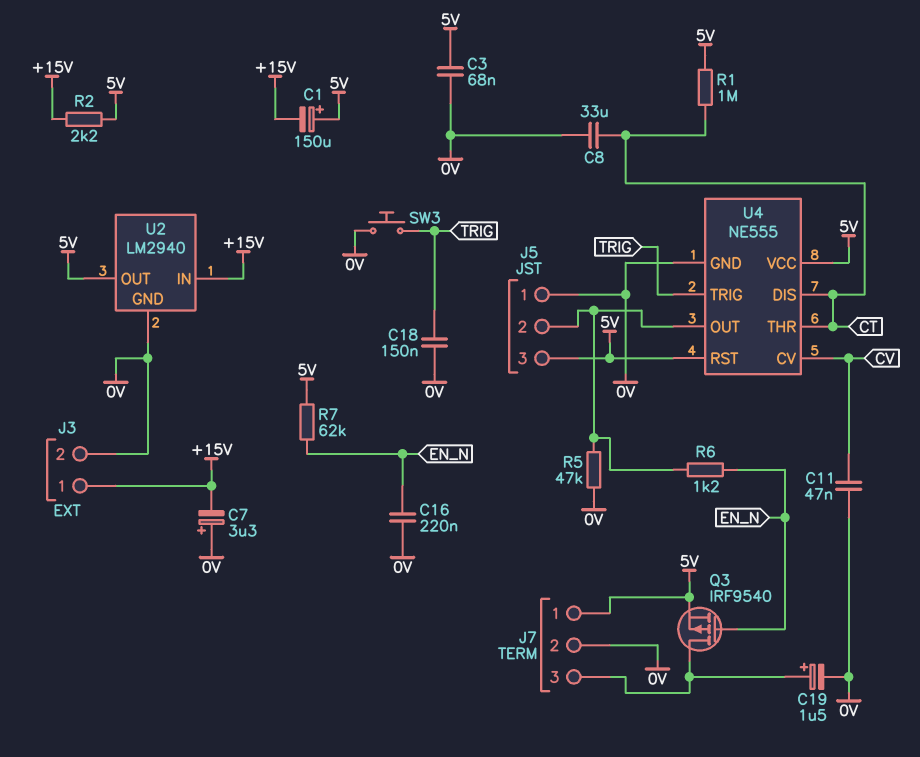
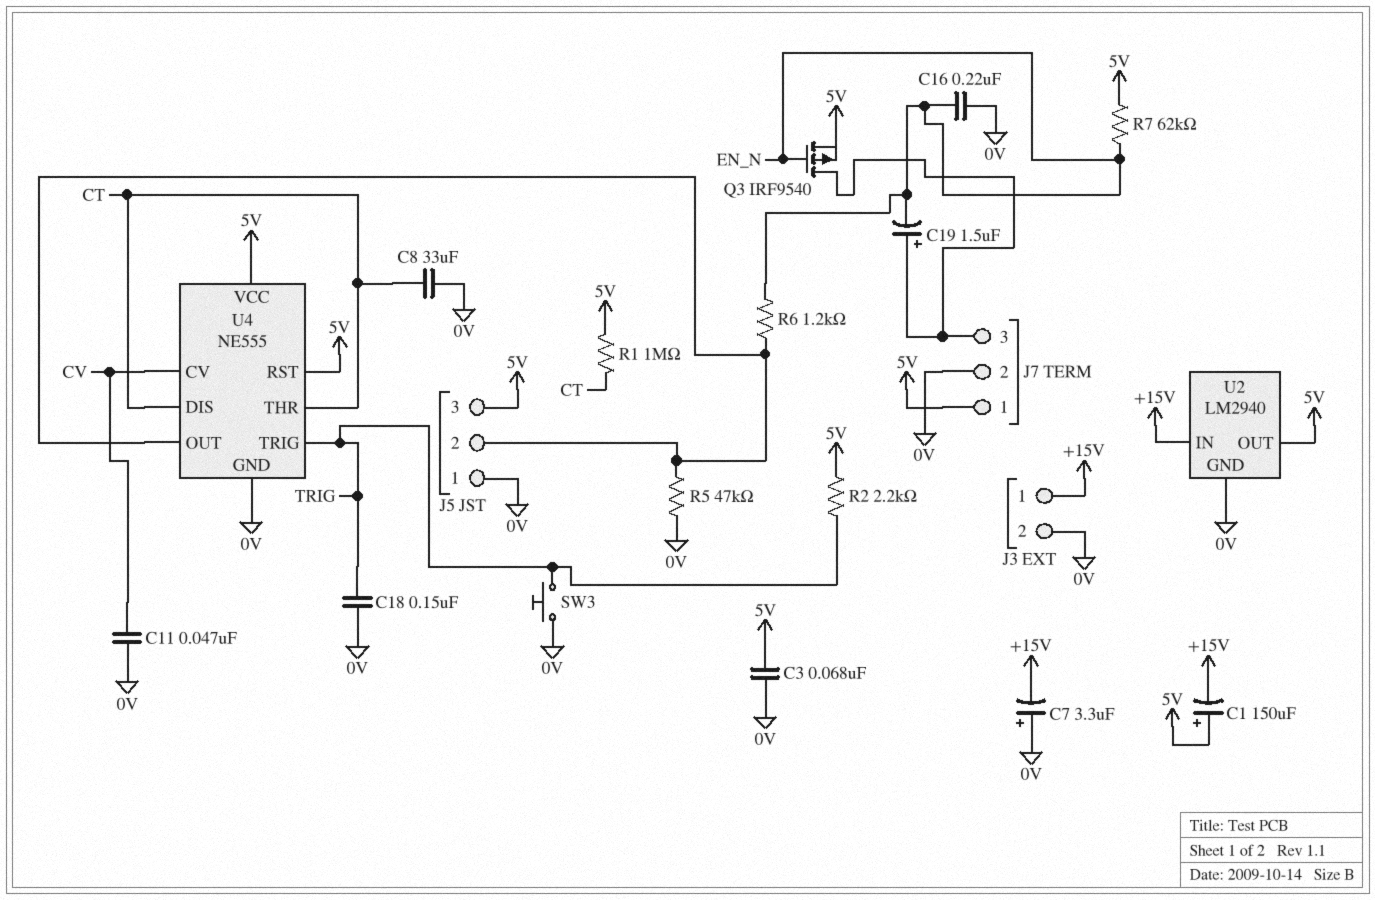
C19: 1.5uF (plus J7/3, minus 0V) -> 1.5uF (plus J7/3, minus EN_N)
R2: 2.2k (+15V, 5V) -> 2.2k (5V, TRIG)

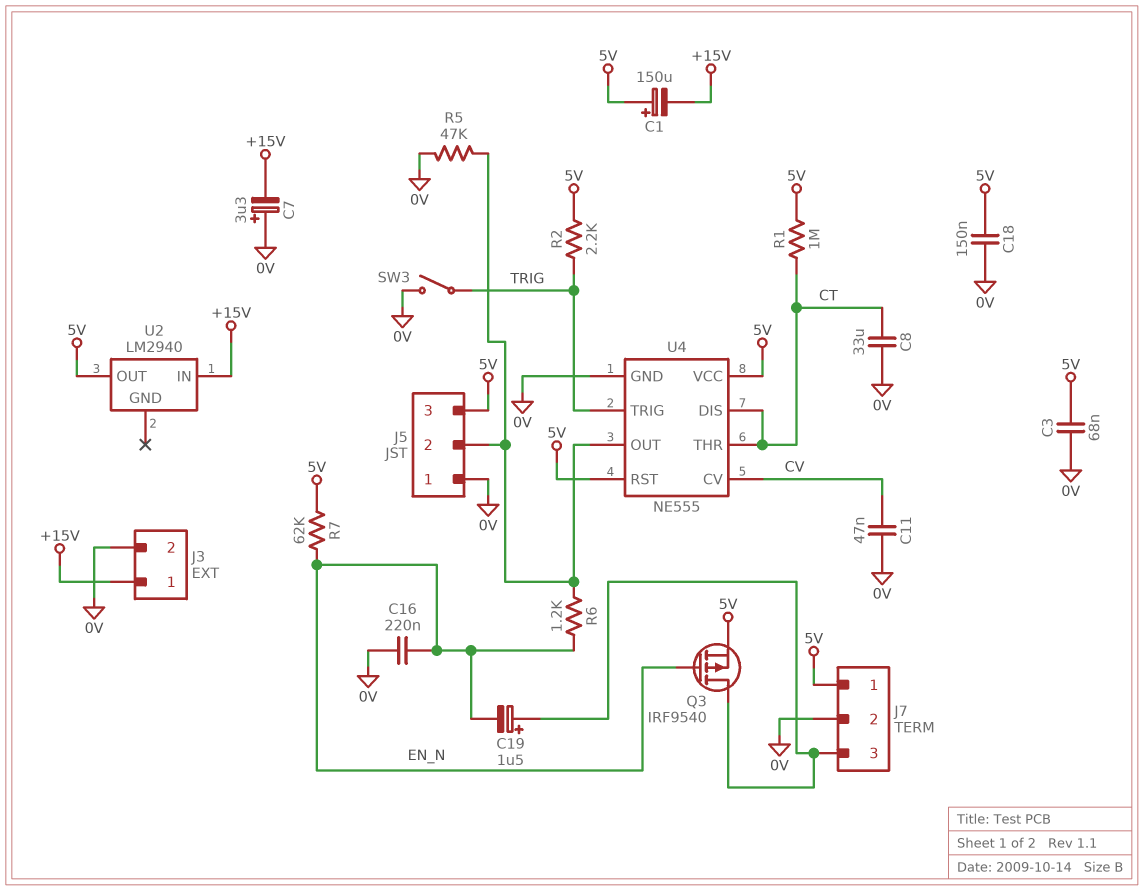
C18: 150nF (0V, TRIG) -> 150nF (0V, 5V)
SW3: button (0V, TRIG) -> switch (0V, TRIG)
U2 pin GND: 0V -> none

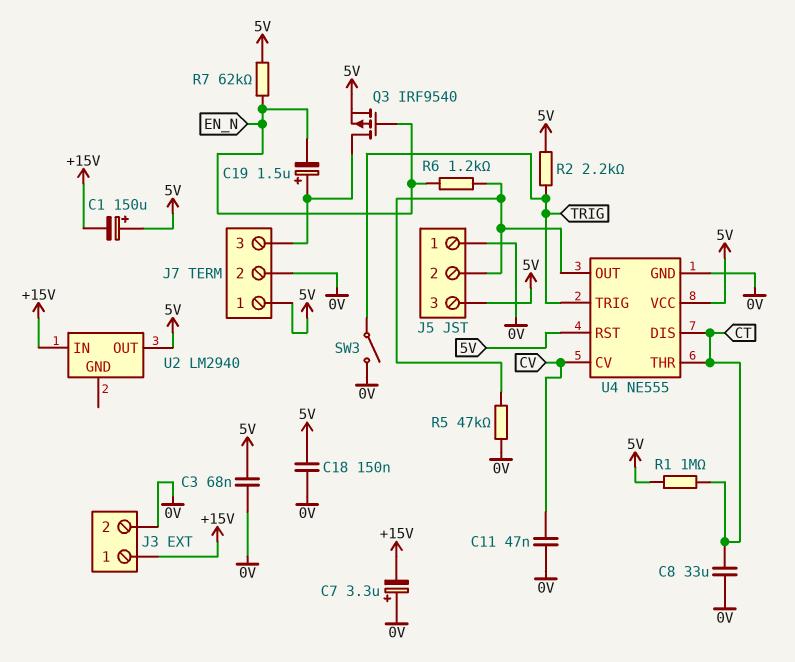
C16: 220nF (0V, EN_N) -> none

